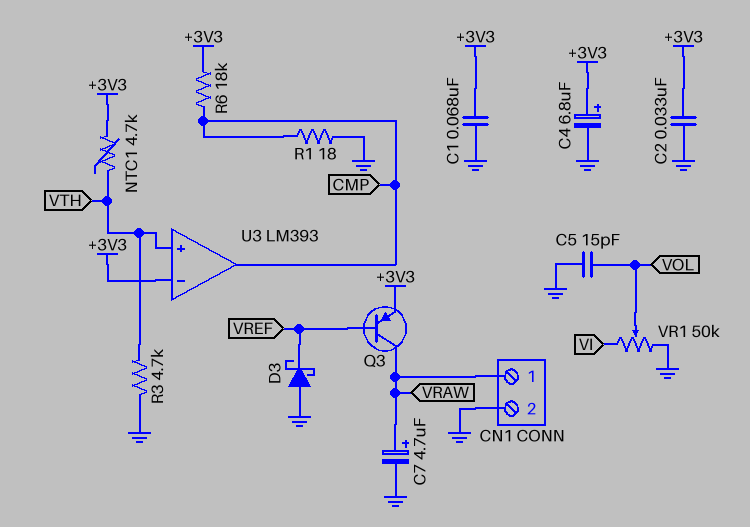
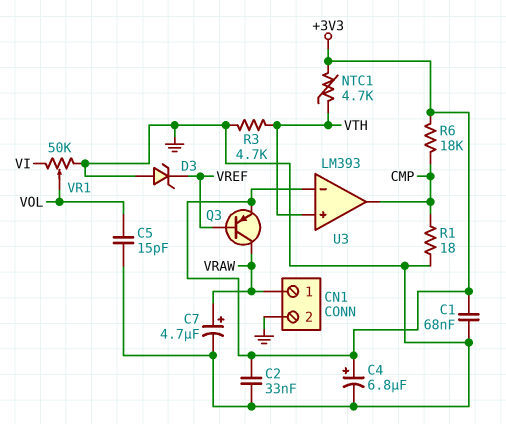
D3: schottky (A GND, K VREF) -> zener (A GND, K VREF)

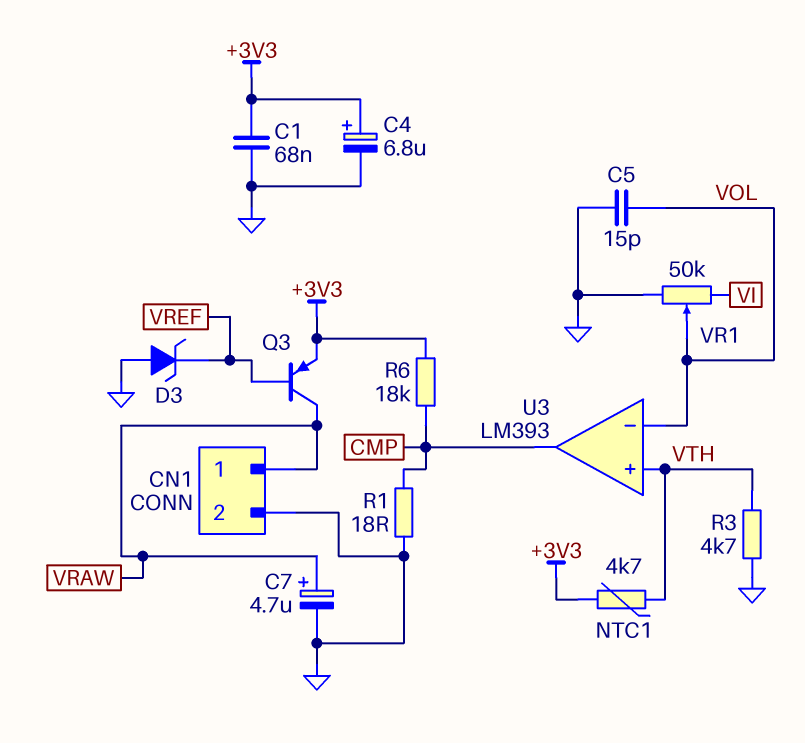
C2: 33nF (+3V3, GND) -> none
U3 pin in-: +3V3 -> VOL

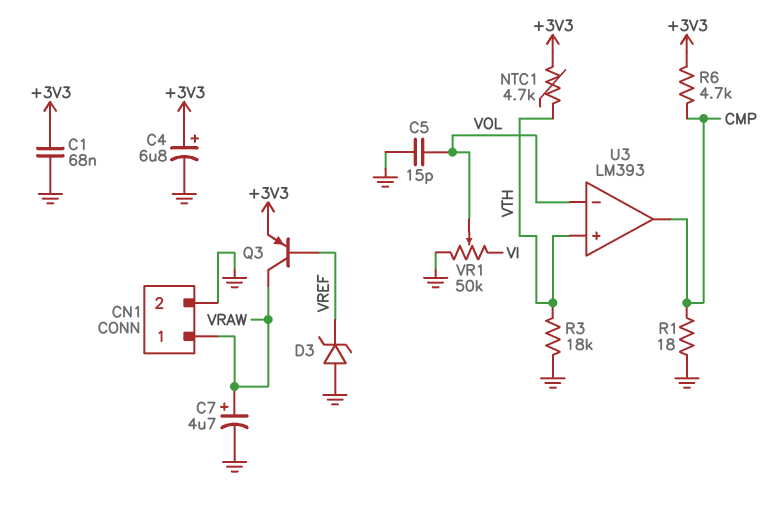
R3: 4.7k (GND, VTH) -> 18k (GND, VTH)
R6: 18k (+3V3, CMP) -> 4.7k (+3V3, CMP)

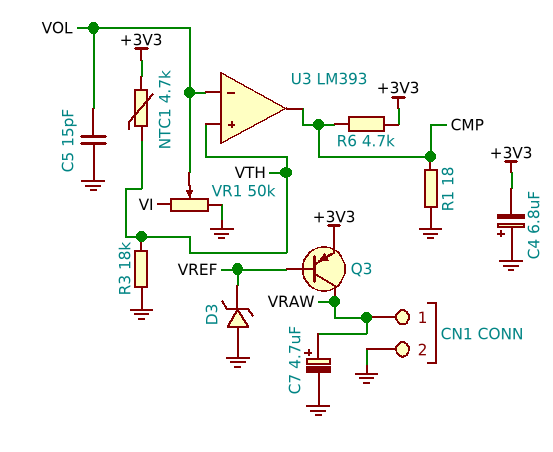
C1: 68nF (+3V3, GND) -> none
C4: 6.8uF (plus +3V3, minus GND) -> 6.8uF (plus GND, minus +3V3)

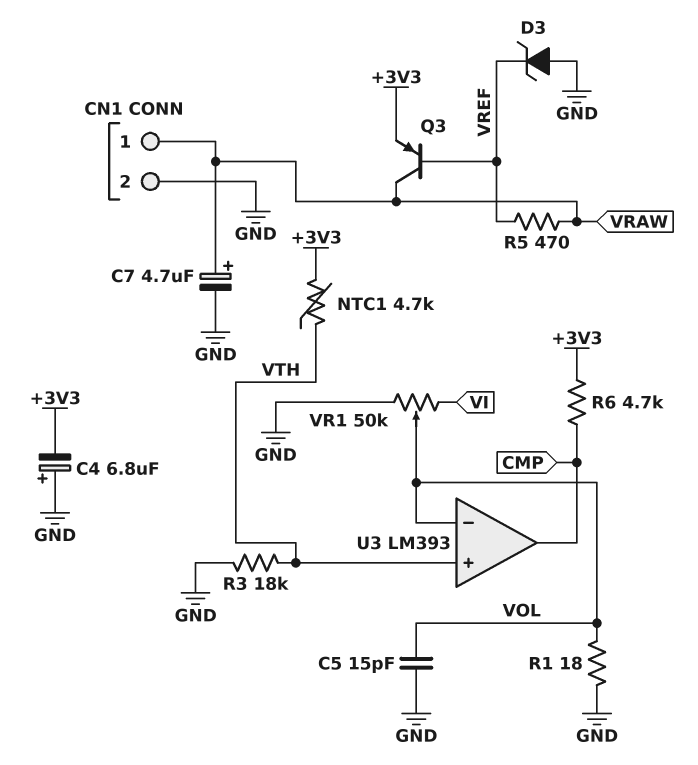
R1: 18 (CMP, GND) -> 18 (GND, VOL)
R5: none -> 470 (VRAW, VREF)

